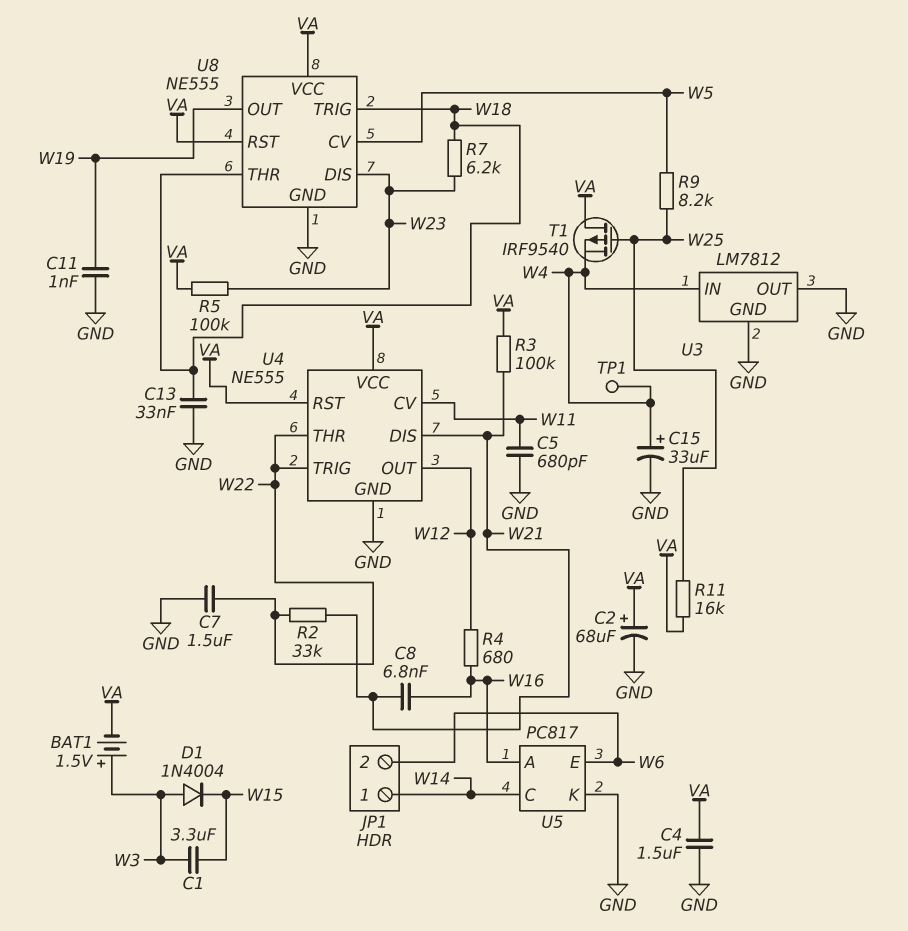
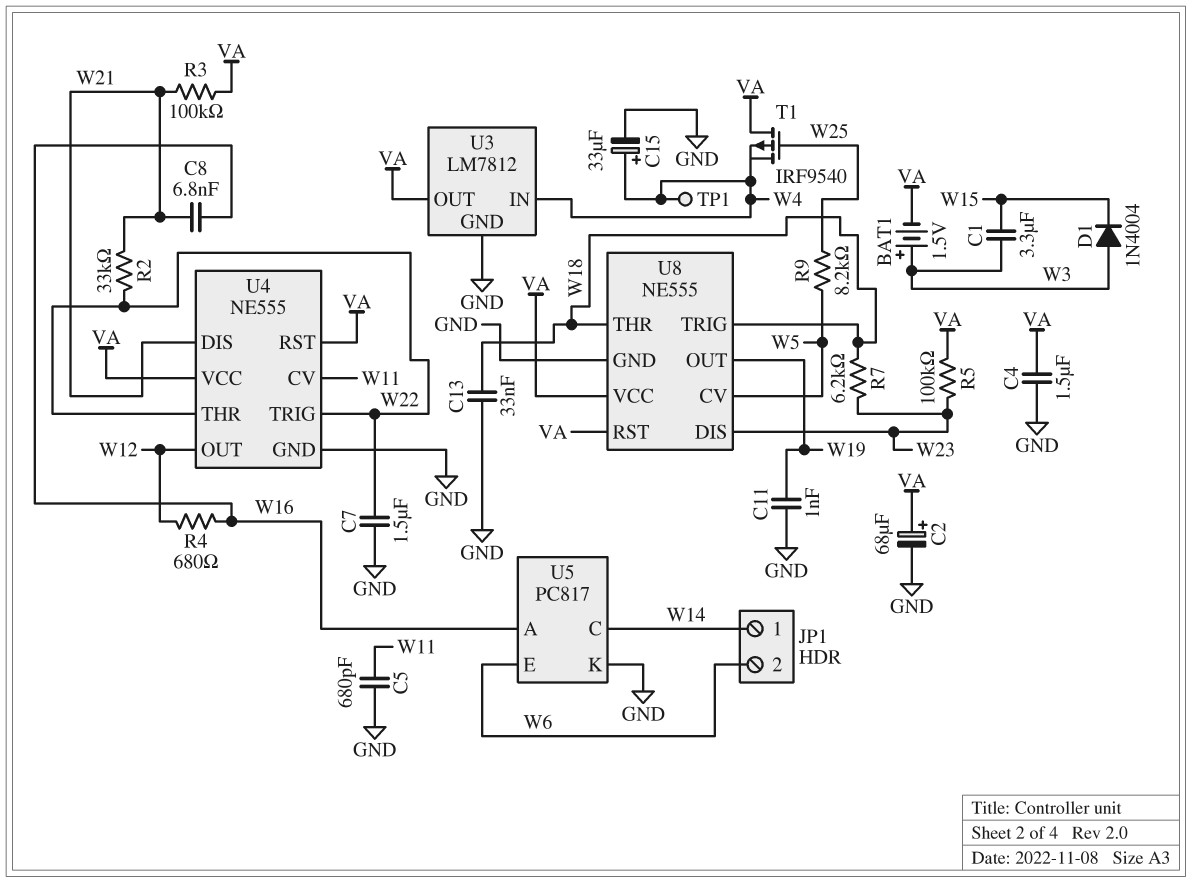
R11: 16k (VA, W25) -> none
U3 pin OUT: GND -> VA

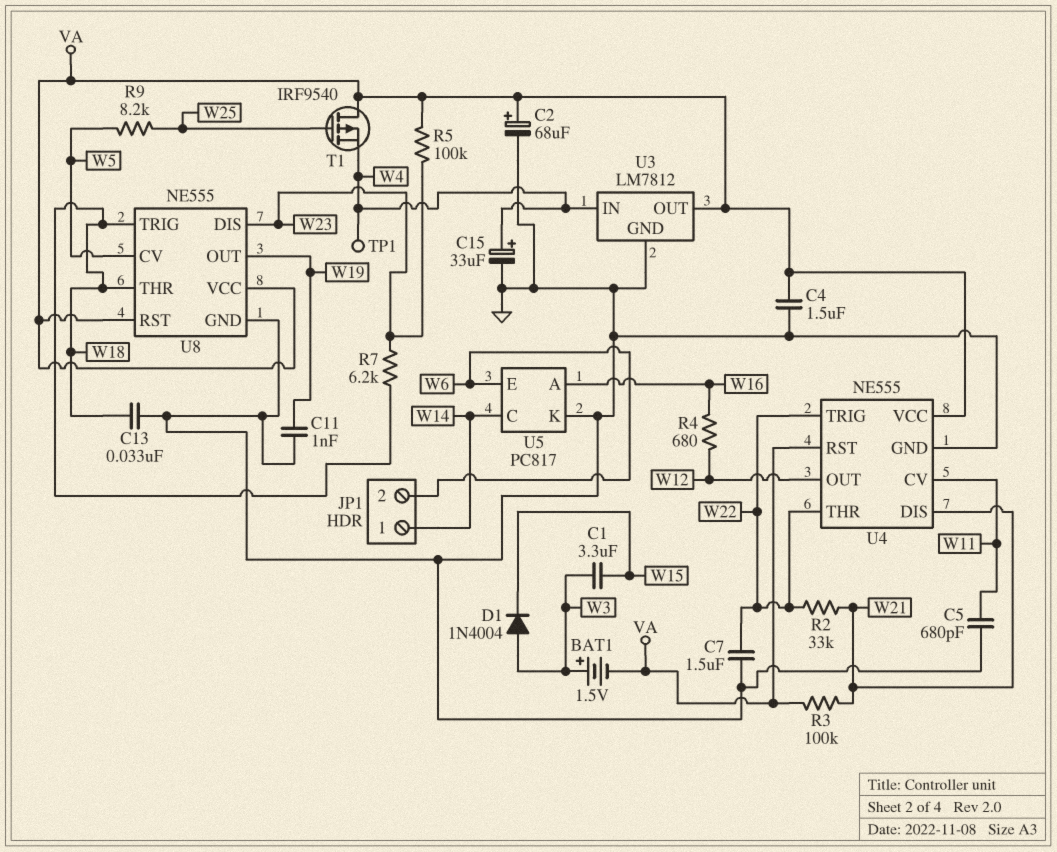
C8: 6.8nF (W16, W21) -> none

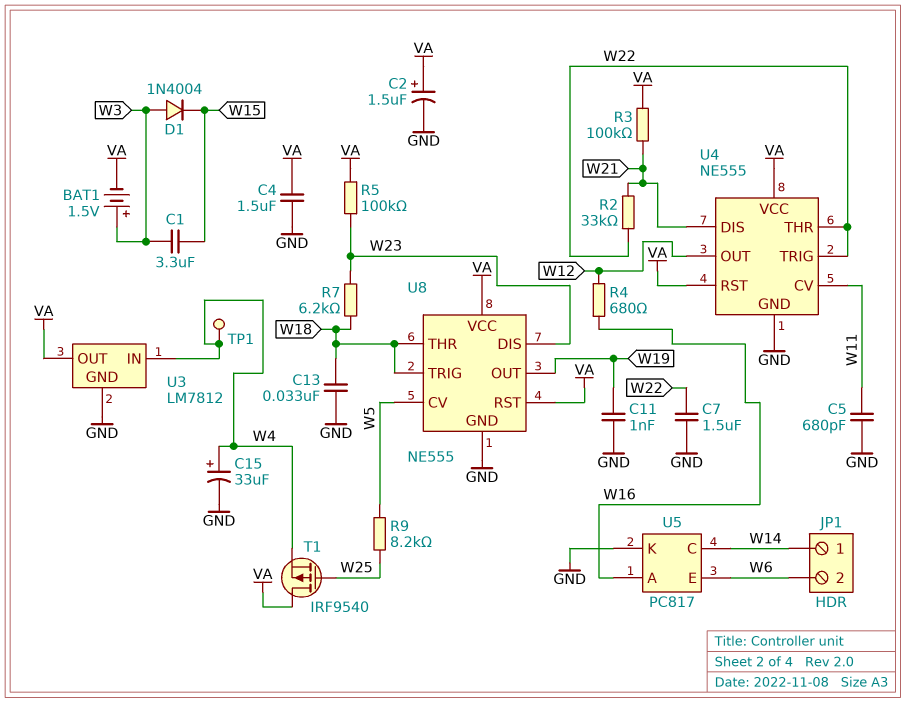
C2: 68uF (plus VA, minus GND) -> 1.5uF (plus VA, minus GND)

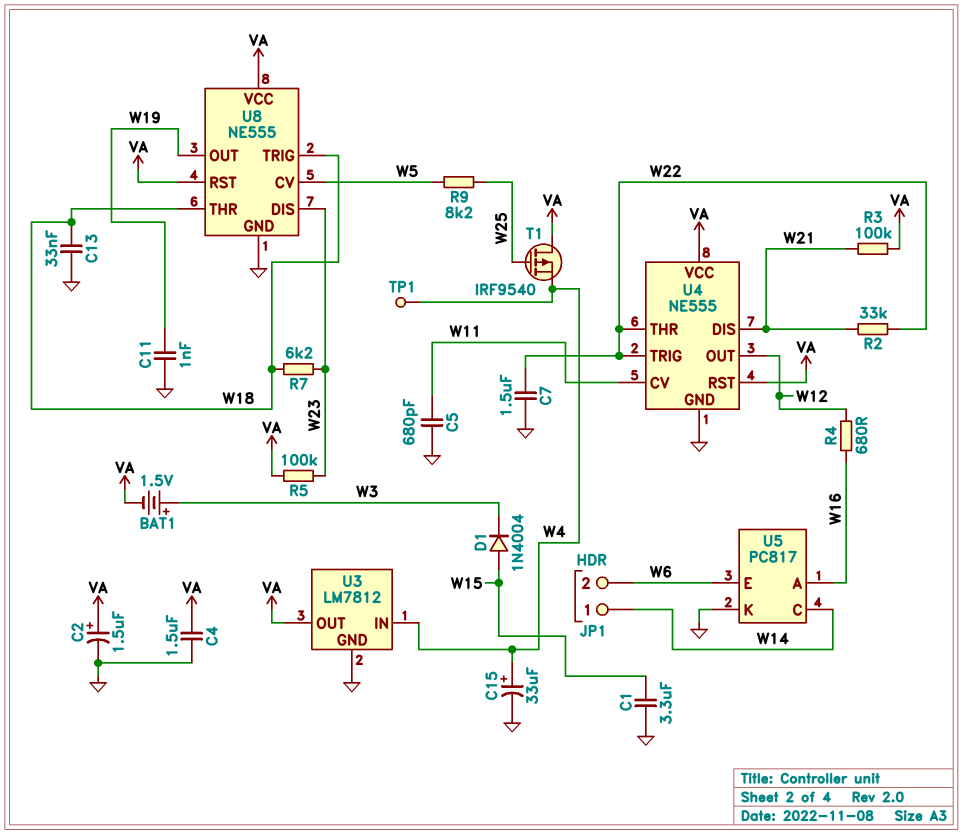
C1: 3.3uF (W3, W15) -> 3.3uF (GND, W15)
D1: diode 1N4004 (A W3, K W15) -> diode 1N4004 (A W15, K W3)

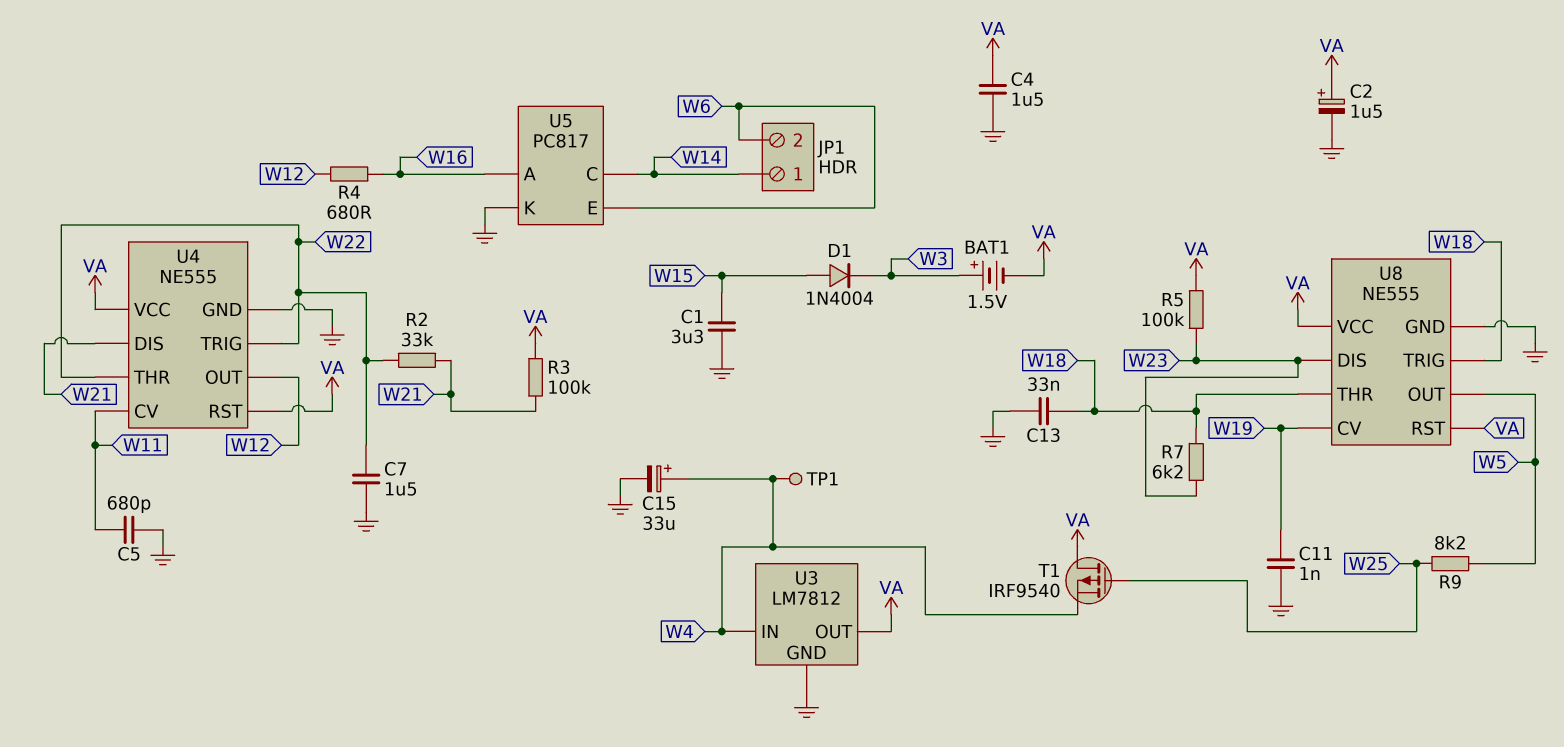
U8 pin CV: W5 -> W19
U8 pin OUT: W19 -> W5

